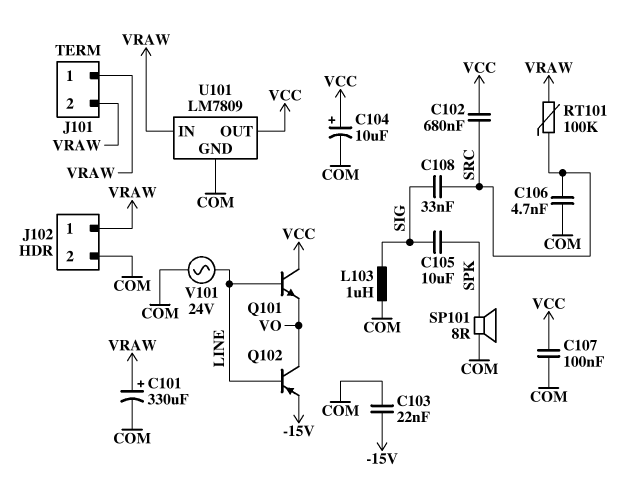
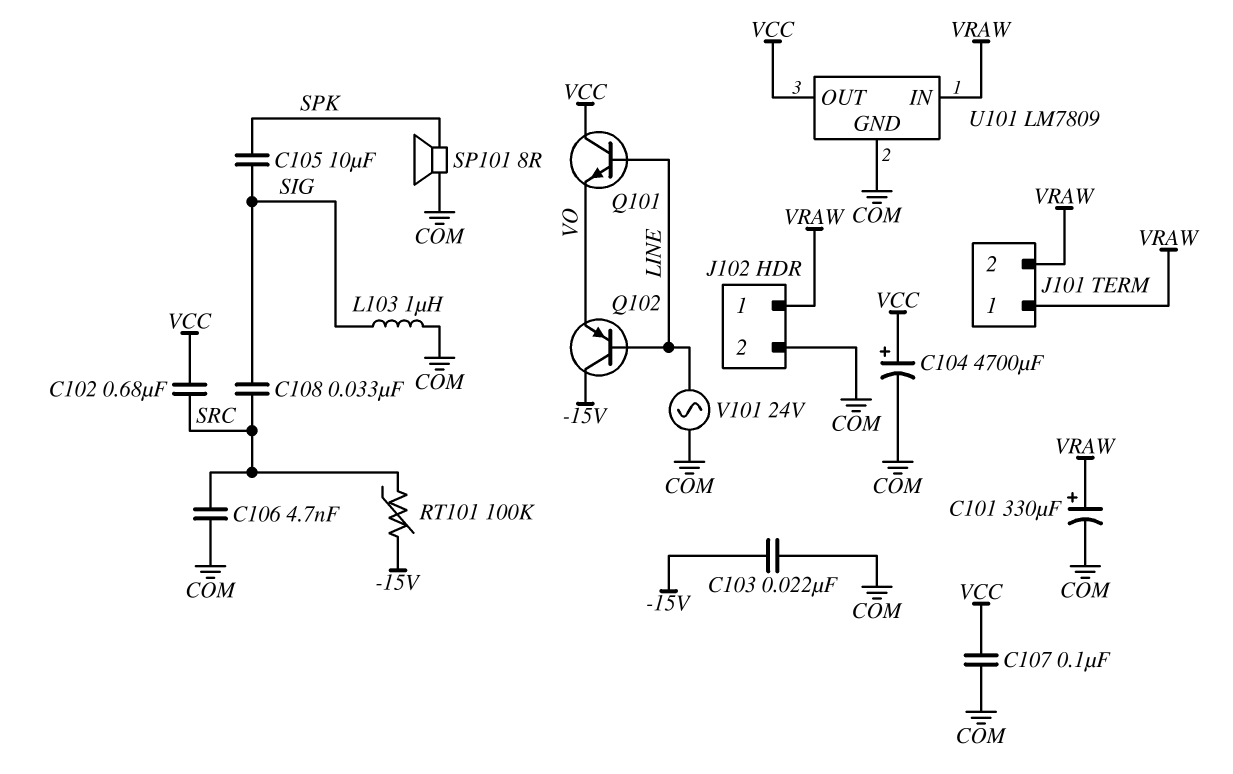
C104: 10uF (plus VCC, minus COM) -> 4700uF (plus VCC, minus COM)
Q102: PNP (B LINE, C VO, E -15V) -> PNP (B LINE, C -15V, E VO)
RT101: 100k (SRC, VRAW) -> 100k (-15V, SRC)

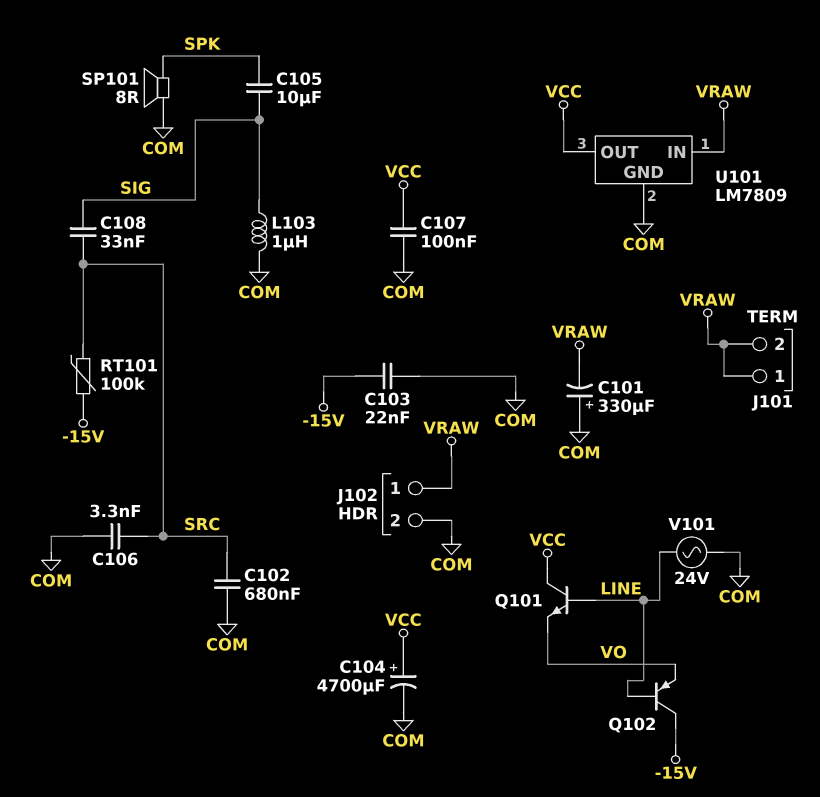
C101: 330uF (plus VRAW, minus COM) -> 330uF (plus COM, minus VRAW)
C102: 680nF (SRC, VCC) -> 680nF (COM, SRC)
C106: 4.7nF (COM, SRC) -> 3.3nF (COM, SRC)

